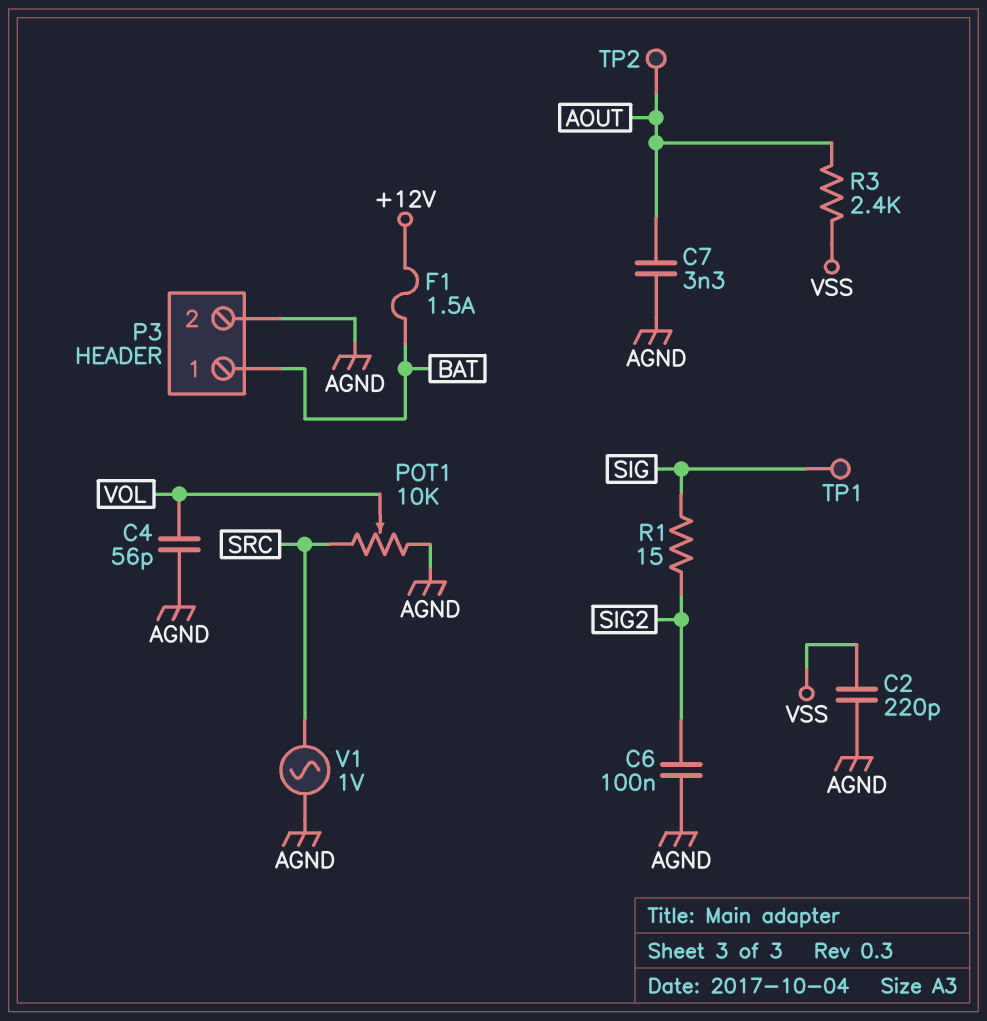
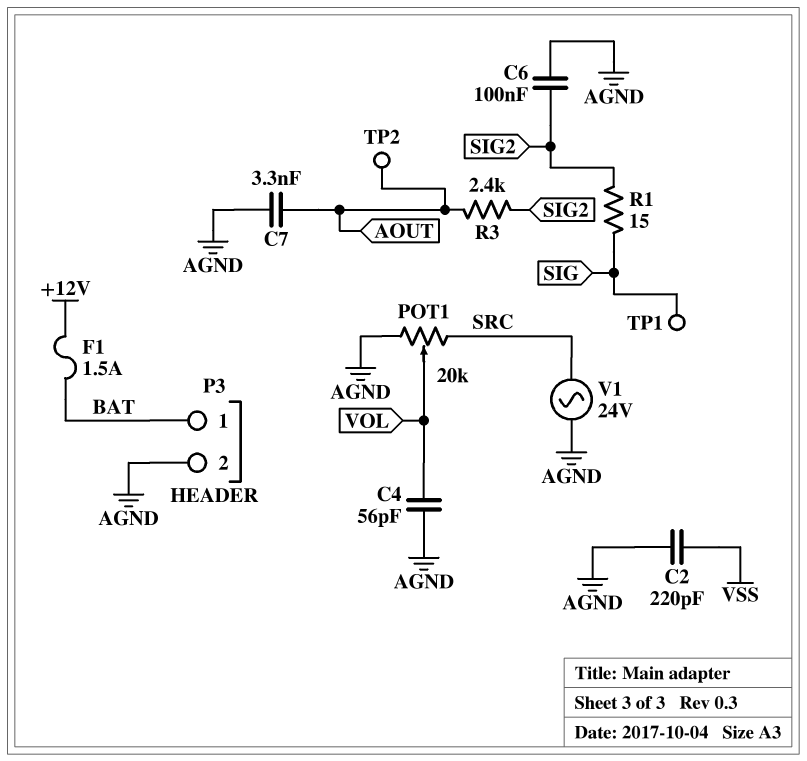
POT1: 10k (AGND, SRC, wiper VOL) -> 20k (AGND, SRC, wiper VOL)
R3: 2.4k (AOUT, VSS) -> 2.4k (AOUT, SIG2)
V1: AC 1V (AGND, SRC) -> AC 24V (AGND, SRC)

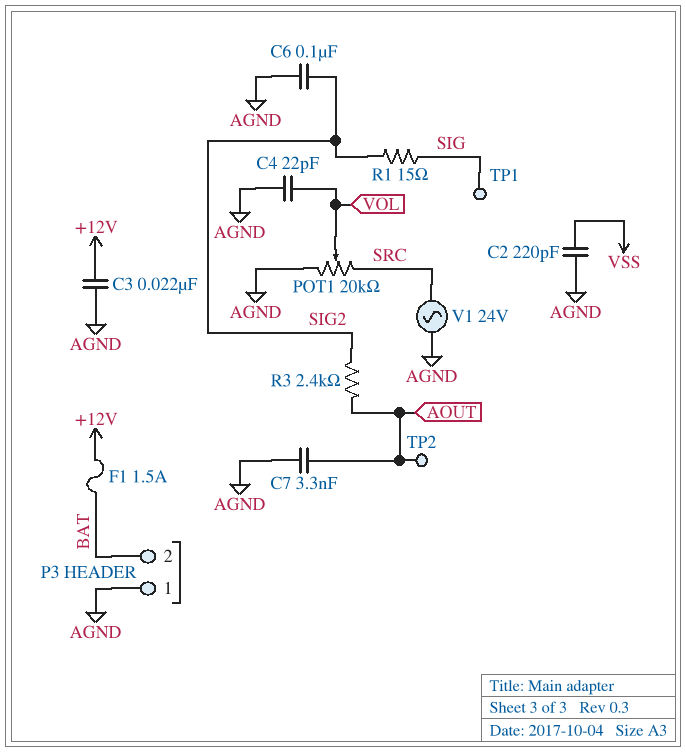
C3: none -> 22nF (+12V, AGND)
C4: 56pF (AGND, VOL) -> 22pF (AGND, VOL)
P3 pin 1: BAT -> AGND
P3 pin 2: AGND -> BAT

